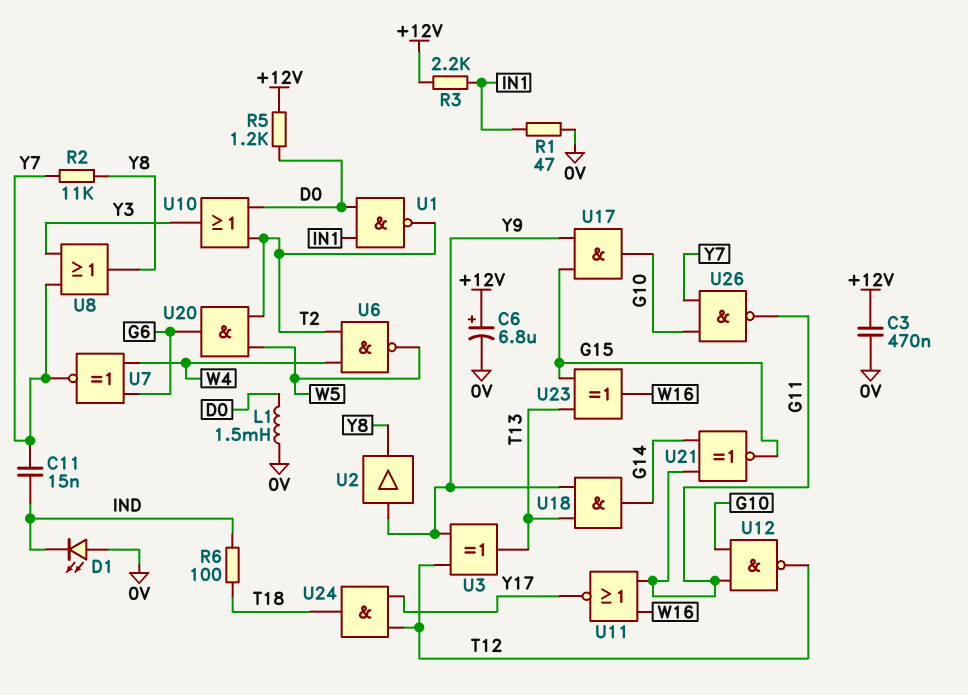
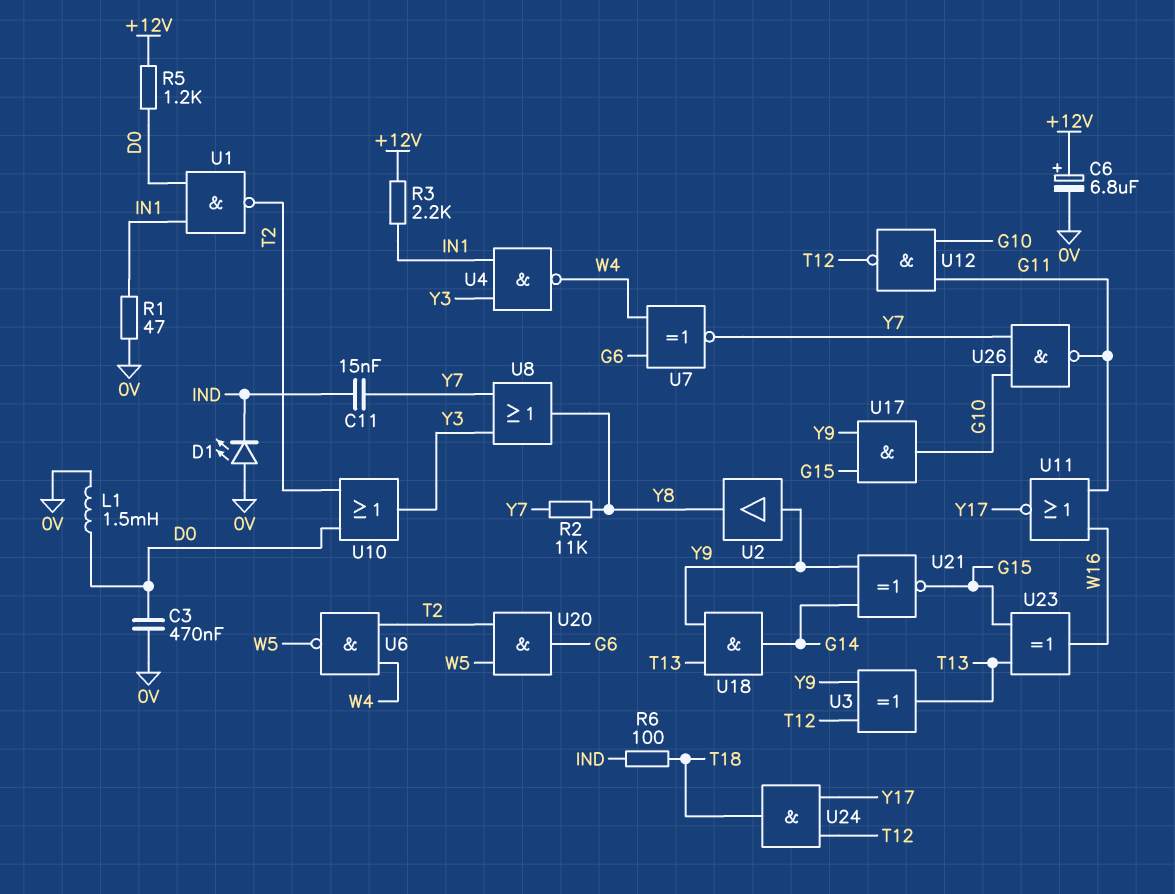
C3: 470nF (+12V, 0V) -> 470nF (0V, D0)
U4: none -> NAND (in IN1, in Y3, out W4)
U21: XNOR (in G11, in G14, out G15) -> XNOR (in G14, in Y9, out G15)

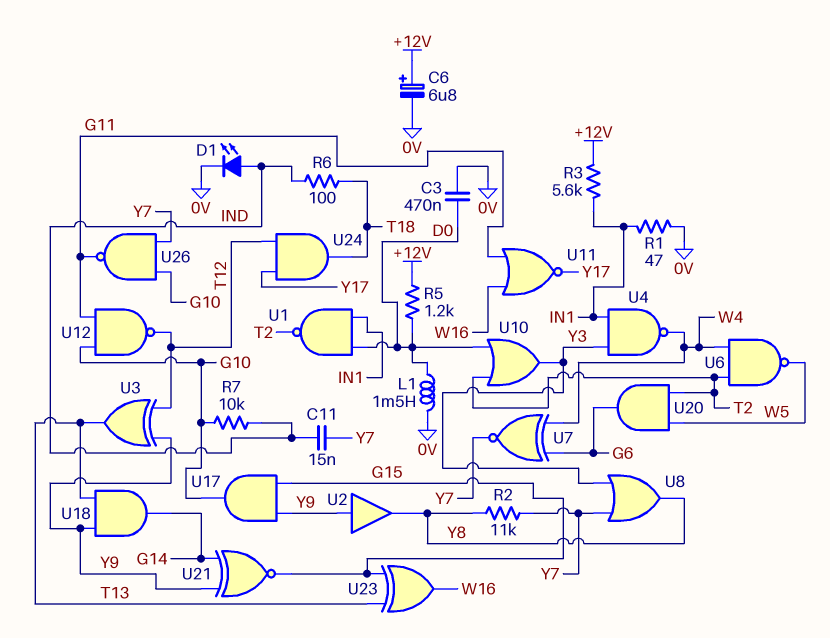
D1: LED (A 0V, K IND) -> LED (A IND, K 0V)
R3: 2.2k (+12V, IN1) -> 5.6k (+12V, IN1)
R7: none -> 10k (G10, IND)

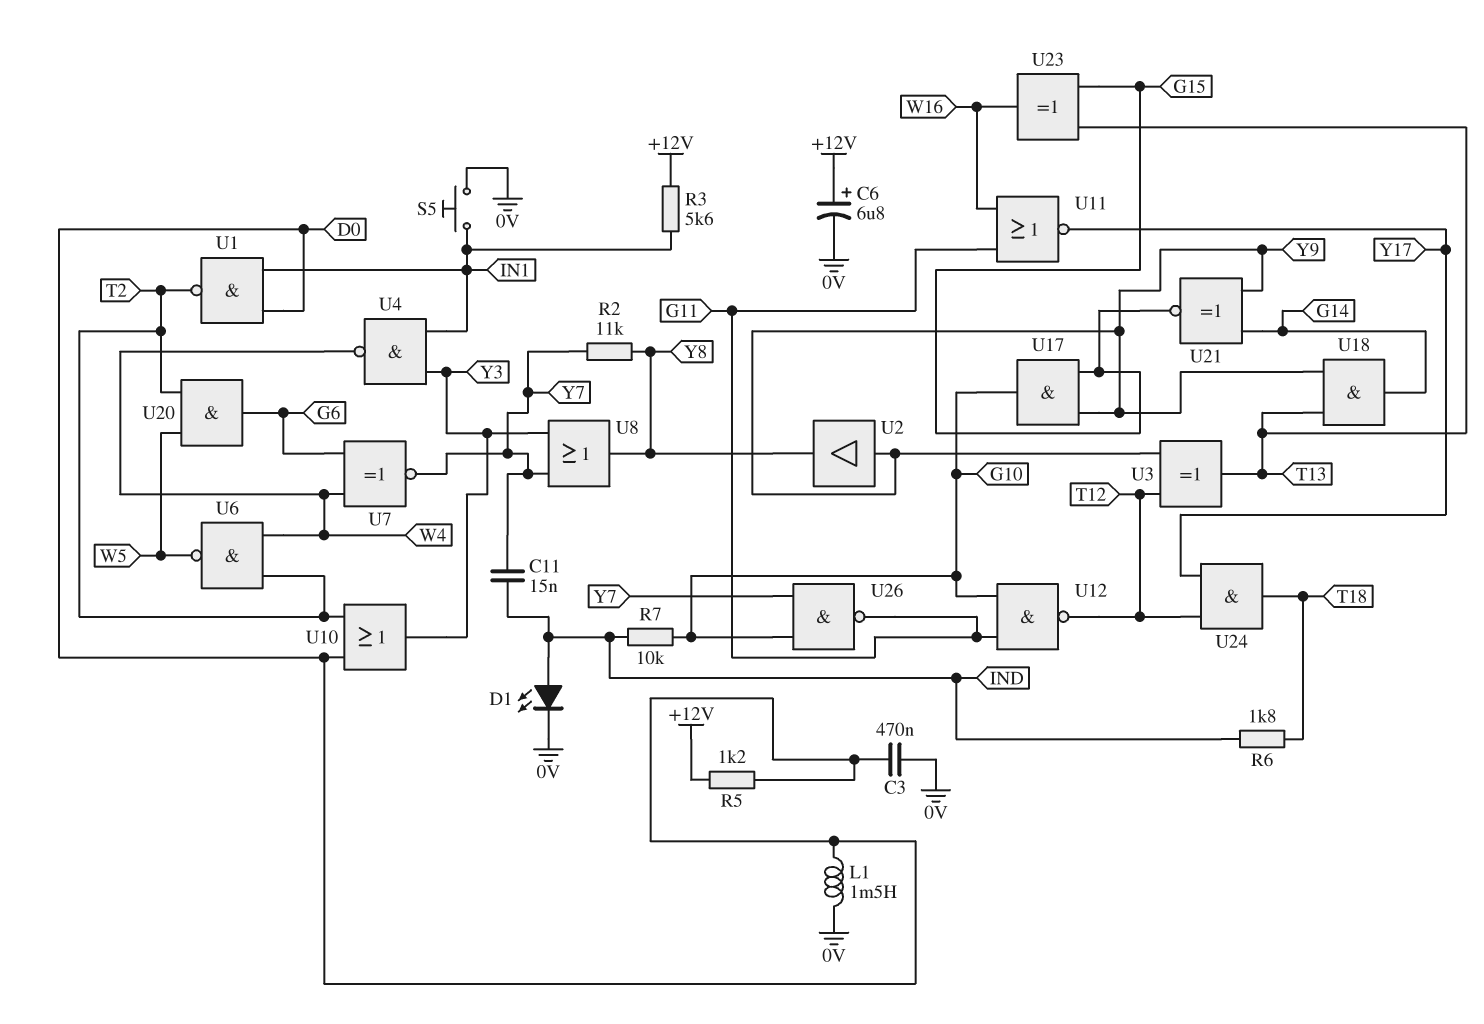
R1: 47 (0V, IN1) -> none
R6: 100 (IND, T18) -> 1.8k (IND, T18)
S5: none -> button (0V, IN1)

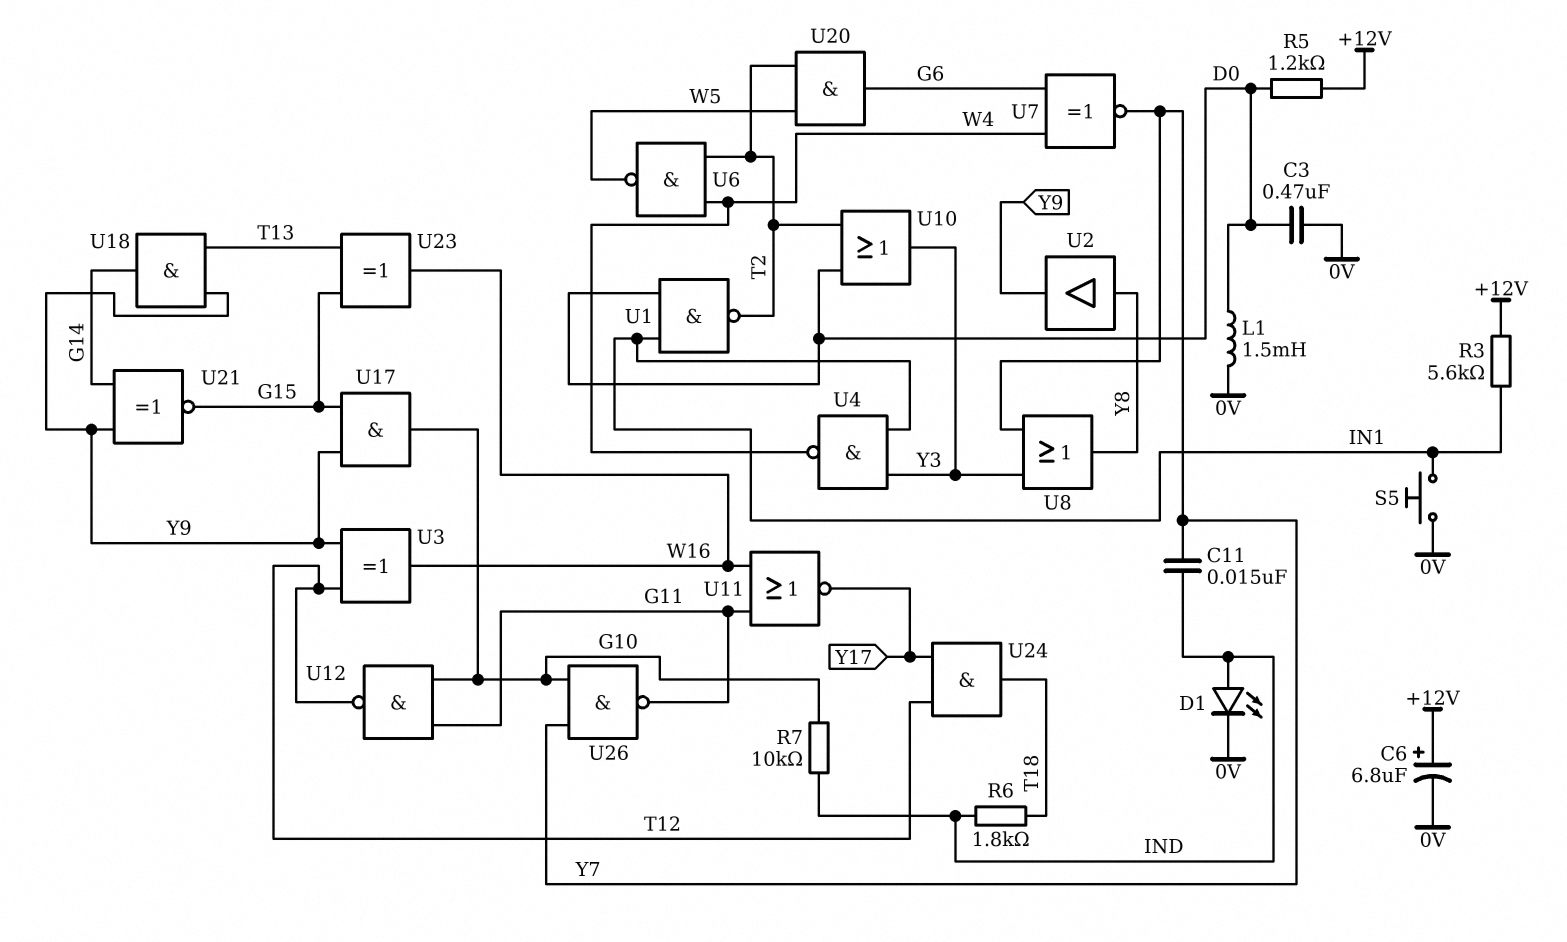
R2: 11k (Y7, Y8) -> none
U2: buffer (in Y9, out Y8) -> buffer (in Y8, out Y9)
U3: XOR (in T12, in Y9, out T13) -> XOR (in T12, in Y9, out W16)

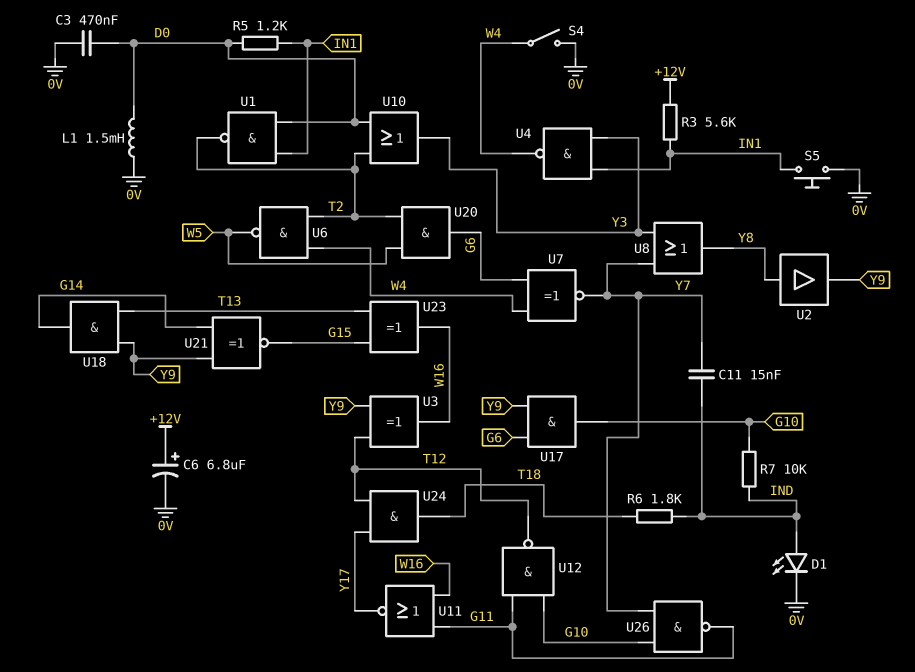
R5: 1.2k (+12V, D0) -> 1.2k (D0, IN1)
S4: none -> switch (0V, W4)
U17: AND (in G15, in Y9, out G10) -> AND (in G6, in Y9, out G10)

